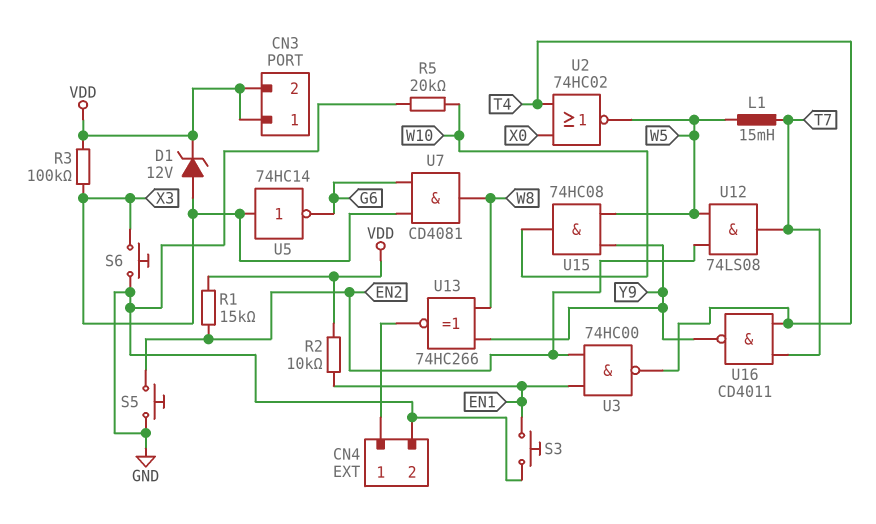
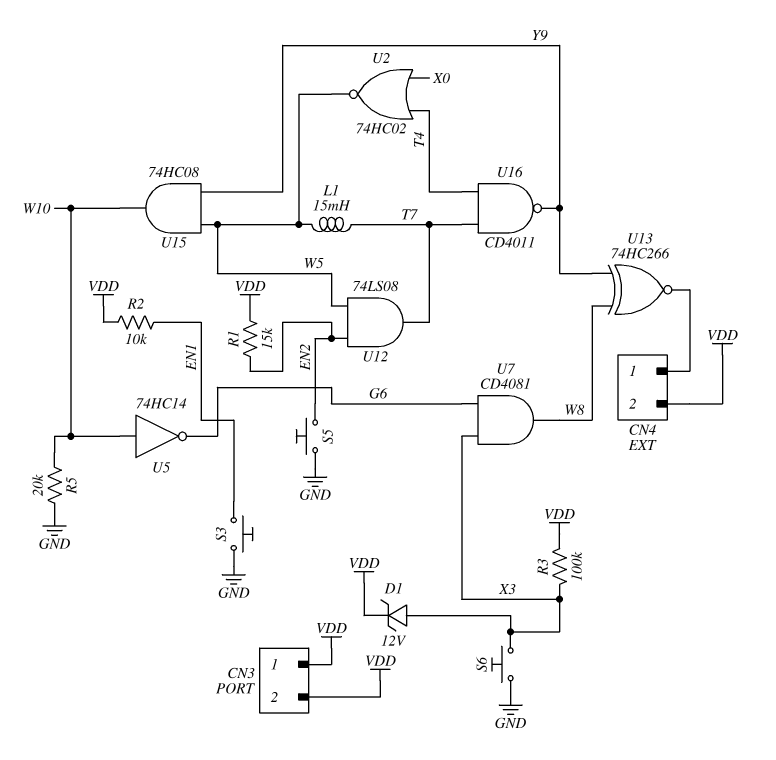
CN4 pin 2: GND -> VDD
U3: NAND 74HC00 (in EN1, in EN2, out T4) -> none
U5: NOT 74HC14 (in X3, out G6) -> NOT 74HC14 (in W10, out G6)

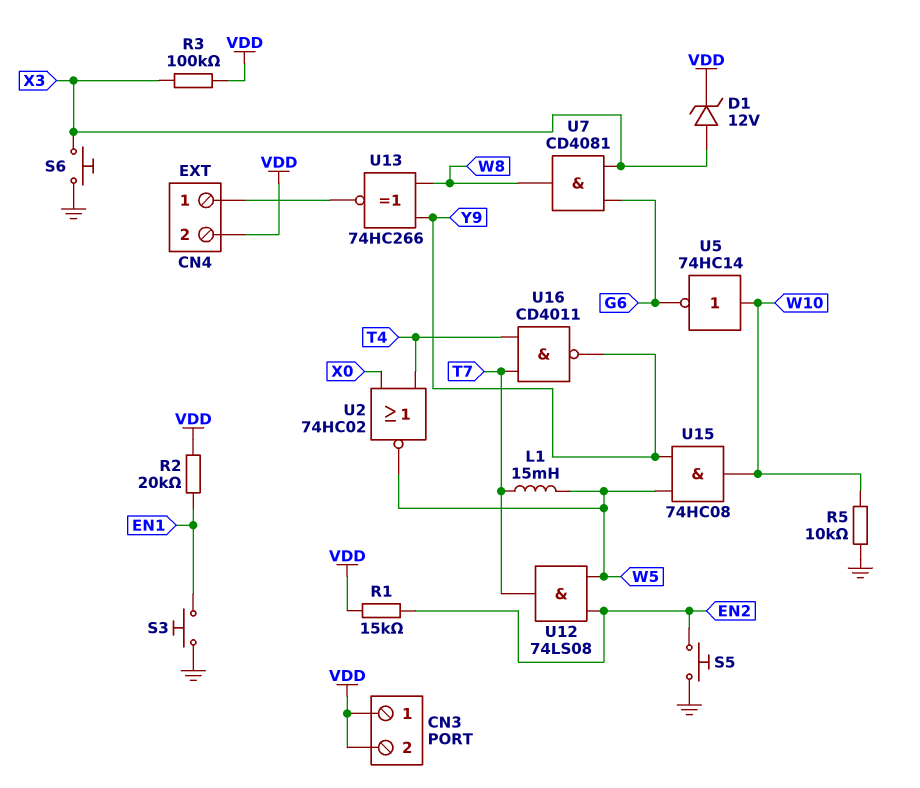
R2: 10k (EN1, VDD) -> 20k (EN1, VDD)
R5: 20k (GND, W10) -> 10k (GND, W10)

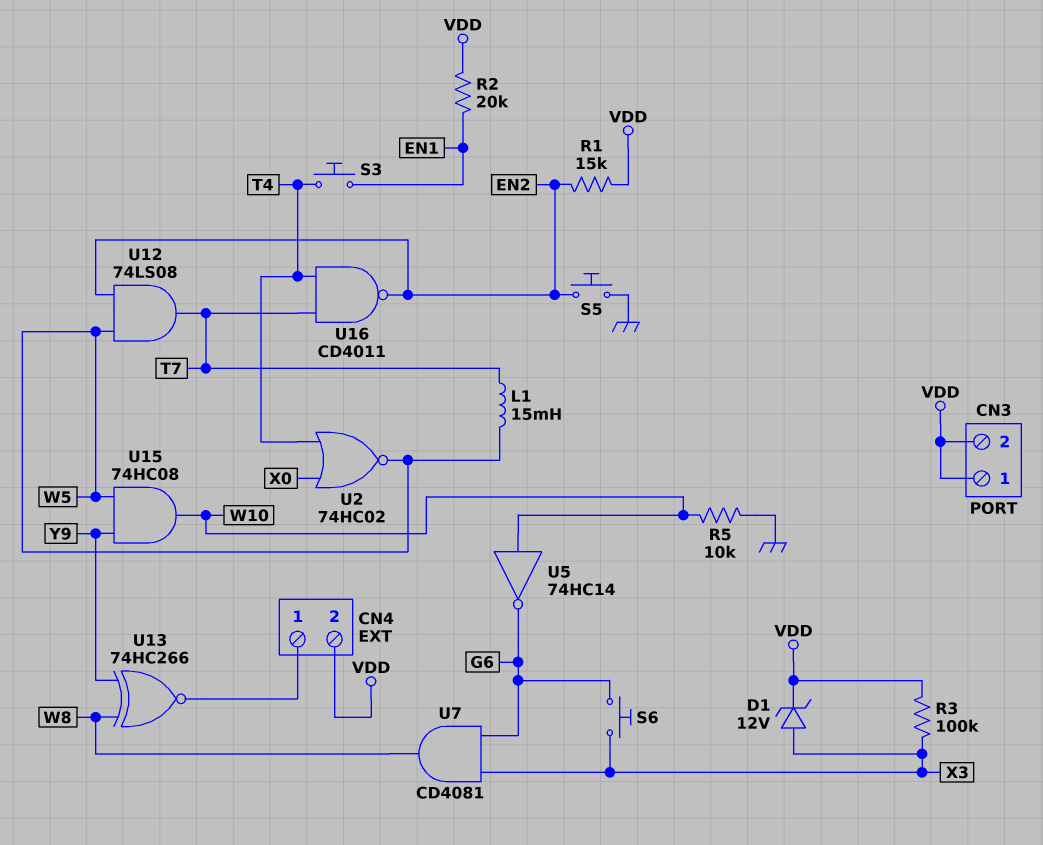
S3: button (EN1, GND) -> button (EN1, T4)
S6: button (GND, X3) -> button (G6, X3)
U16: NAND CD4011 (in T4, in T7, out Y9) -> NAND CD4011 (in T4, in T7, out EN2)

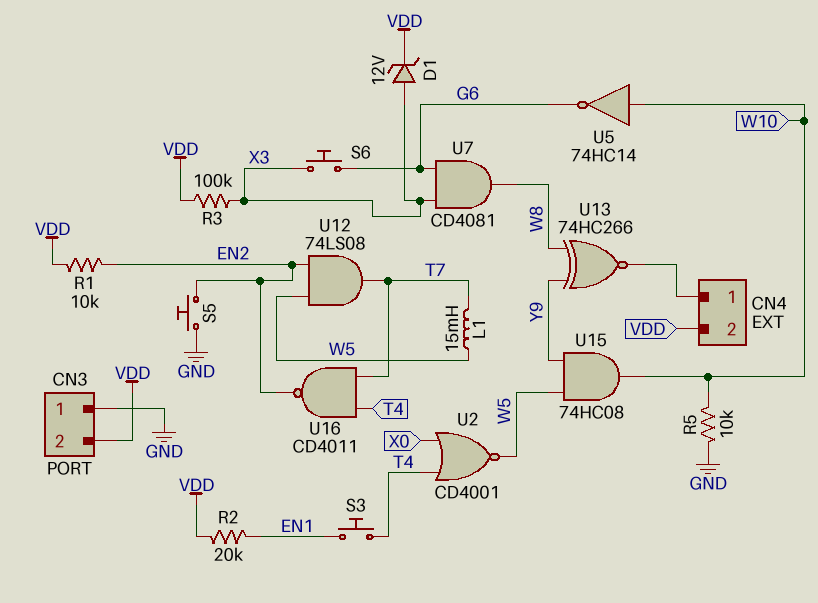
CN3 pin 1: VDD -> GND
R1: 15k (EN2, VDD) -> 10k (EN2, VDD)
U2: NOR 74HC02 (in T4, in X0, out W5) -> NOR CD4001 (in T4, in X0, out W5)

